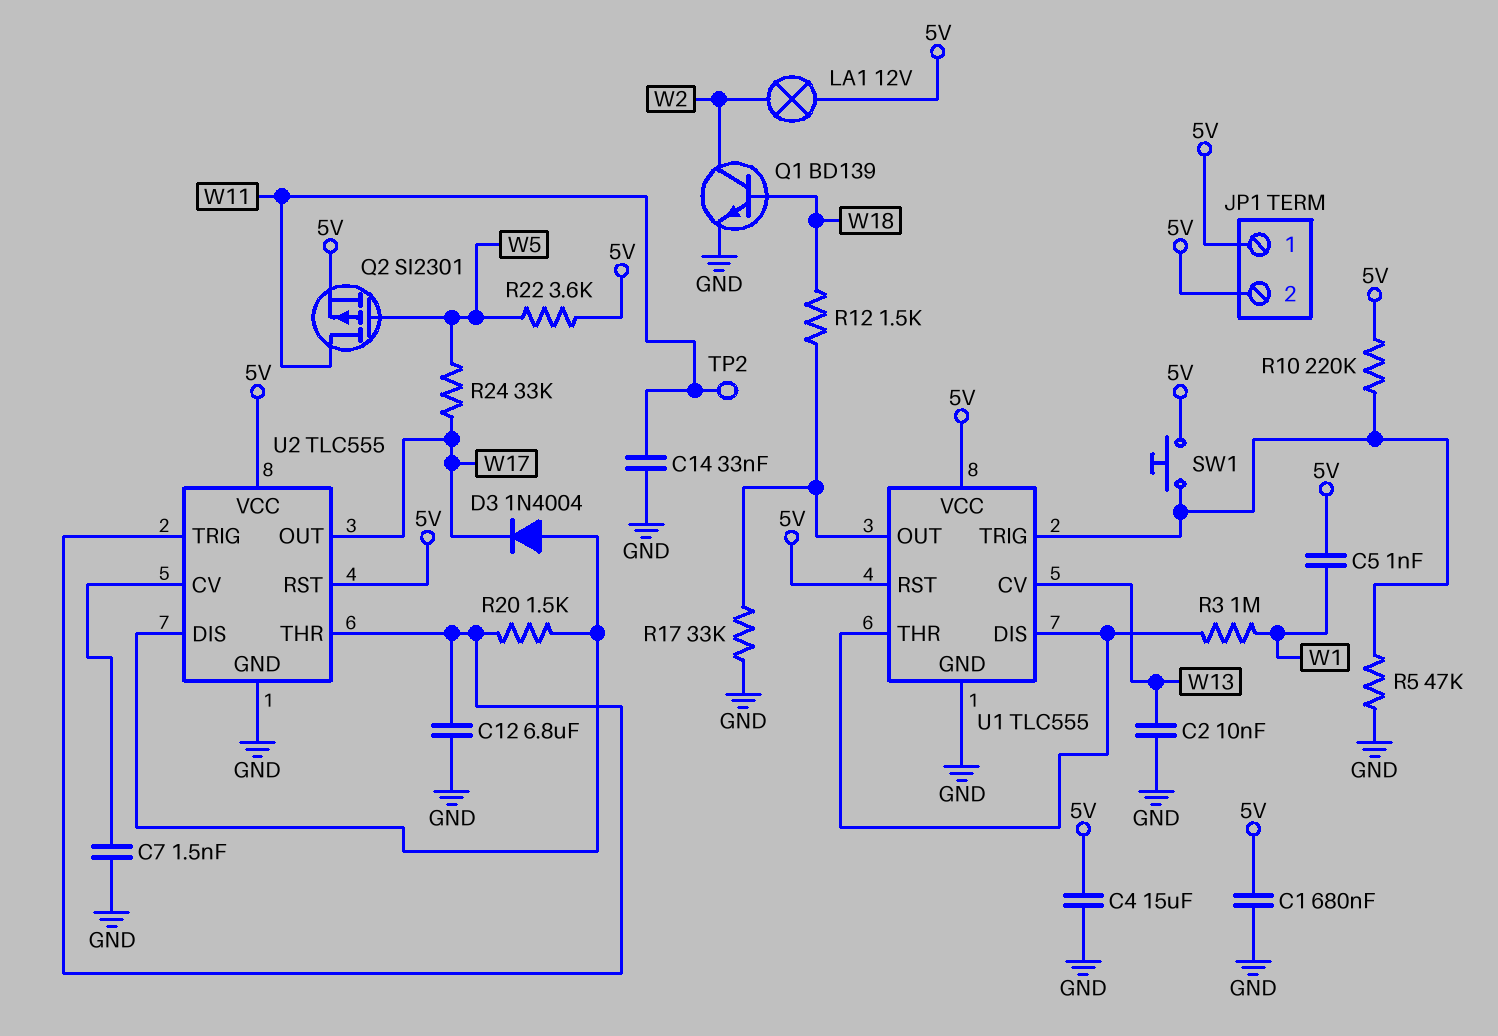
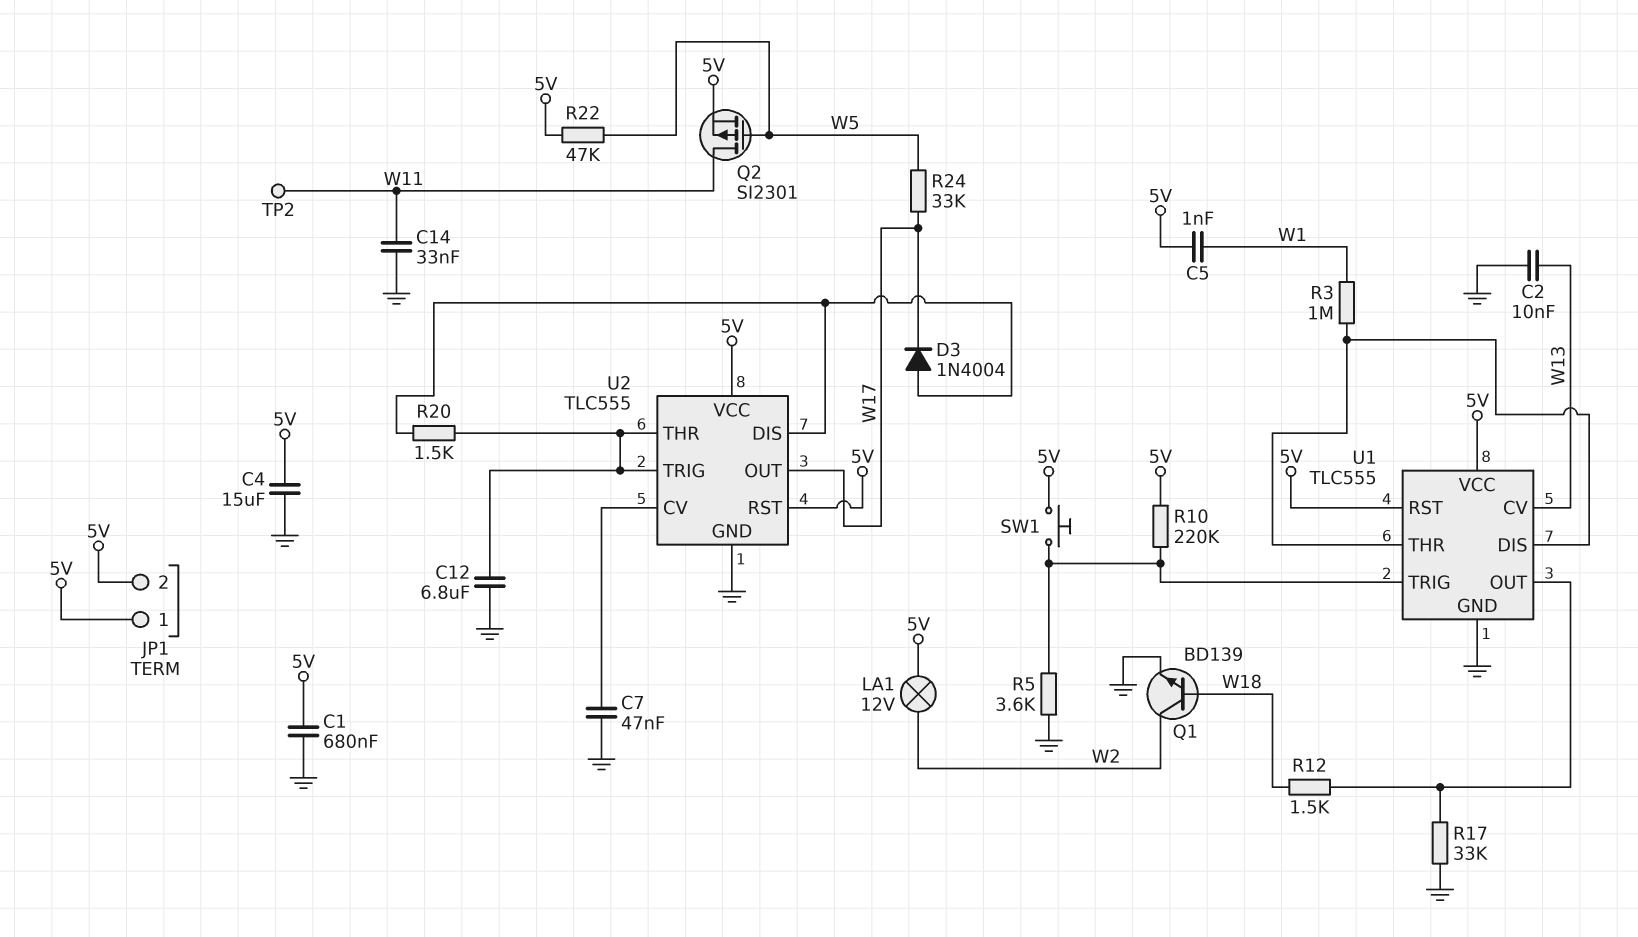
C7: 1.5nF (GND, U2/CV) -> 47nF (GND, U2/CV)
R5: 47k (GND, U1/TRIG) -> 3.6k (GND, U1/TRIG)
R22: 3.6k (5V, W5) -> 47k (5V, W5)

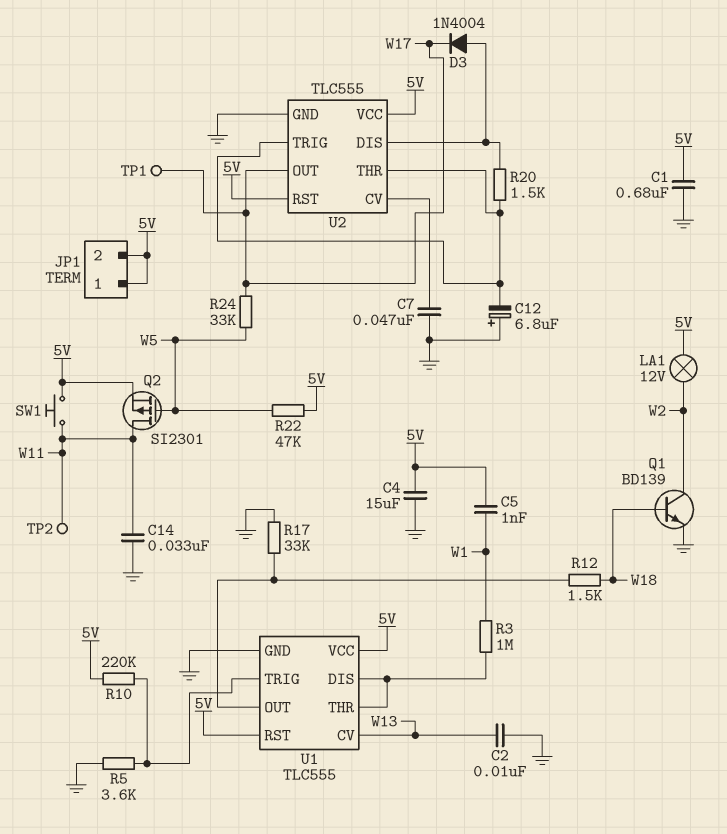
C12: 6.8uF (GND, U2/THR) -> 6.8uF (plus GND, minus U2/THR)
SW1: button (5V, U1/TRIG) -> button (5V, W11)
TP1: none -> test point (W17)

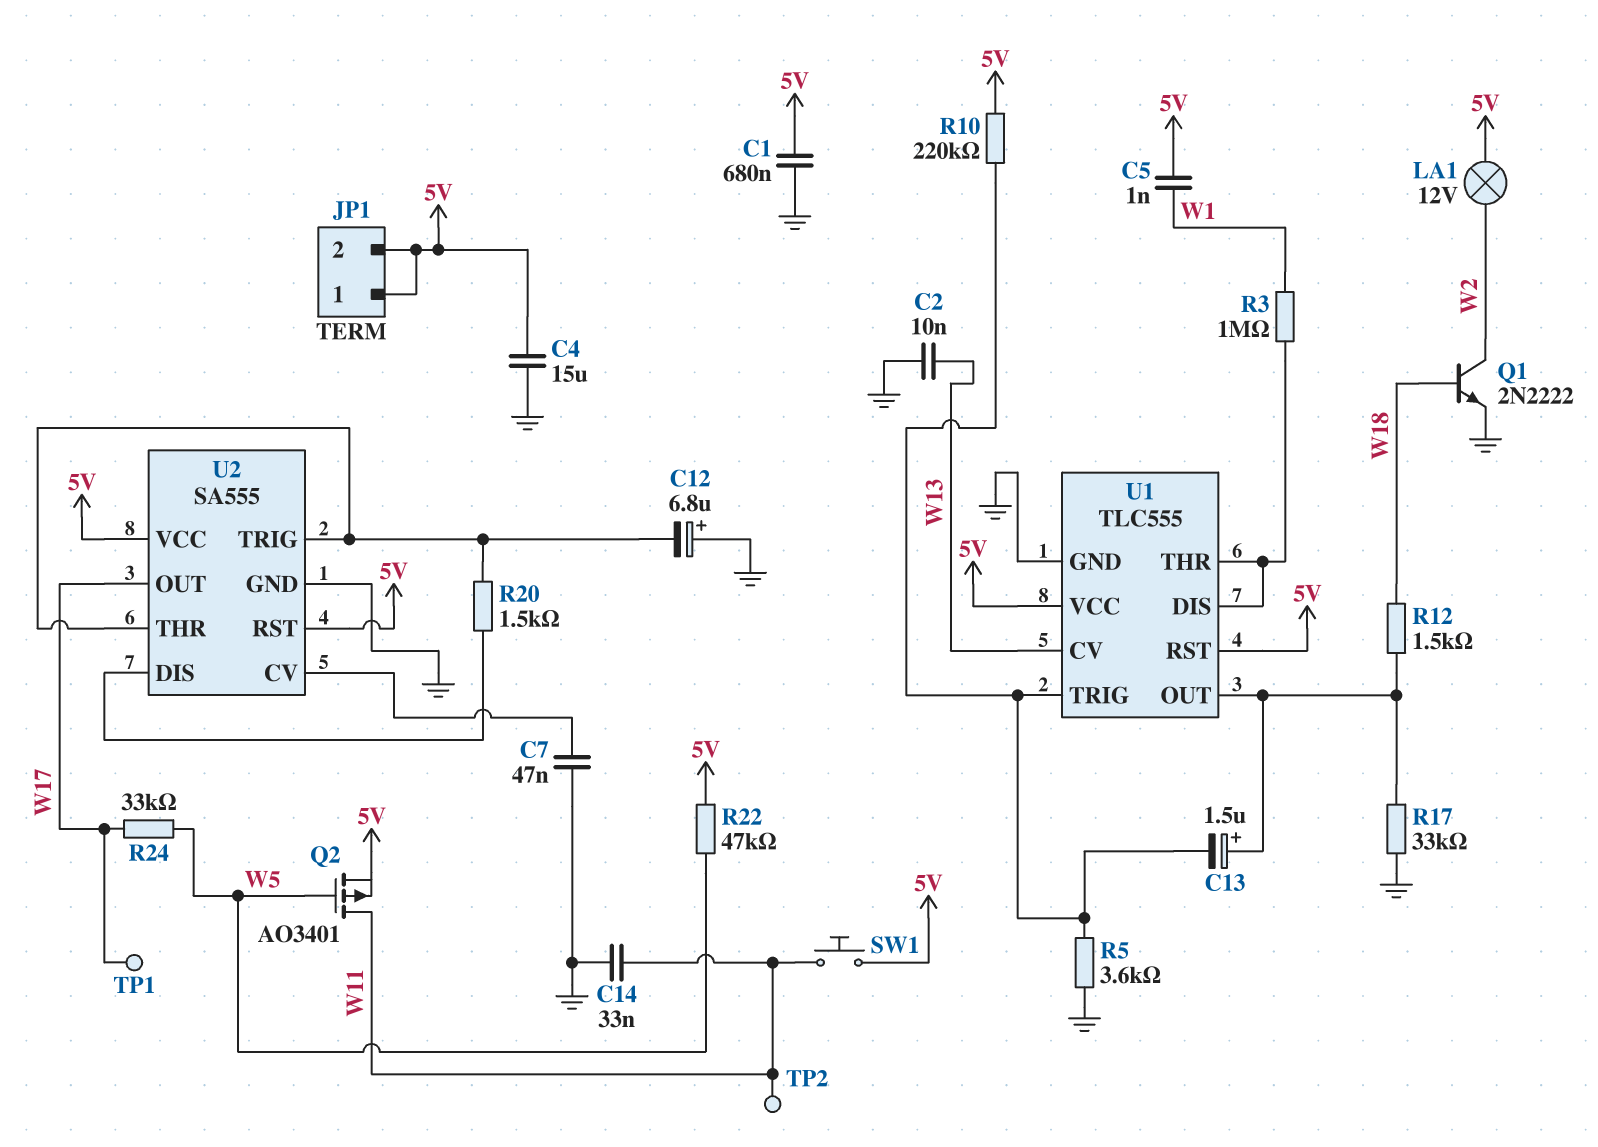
C13: none -> 1.5uF (plus U1/OUT, minus U1/TRIG)
D3: diode 1N4004 (A U2/DIS, K W17) -> none
Q1: NPN BD139 (B W18, C W2, E GND) -> NPN 2N2222 (B W18, C W2, E GND)
Q2: PMOS SI2301 (G W5, D W11, S 5V) -> PMOS AO3401 (G W5, D W11, S 5V)
U2: TLC555 -> SA555

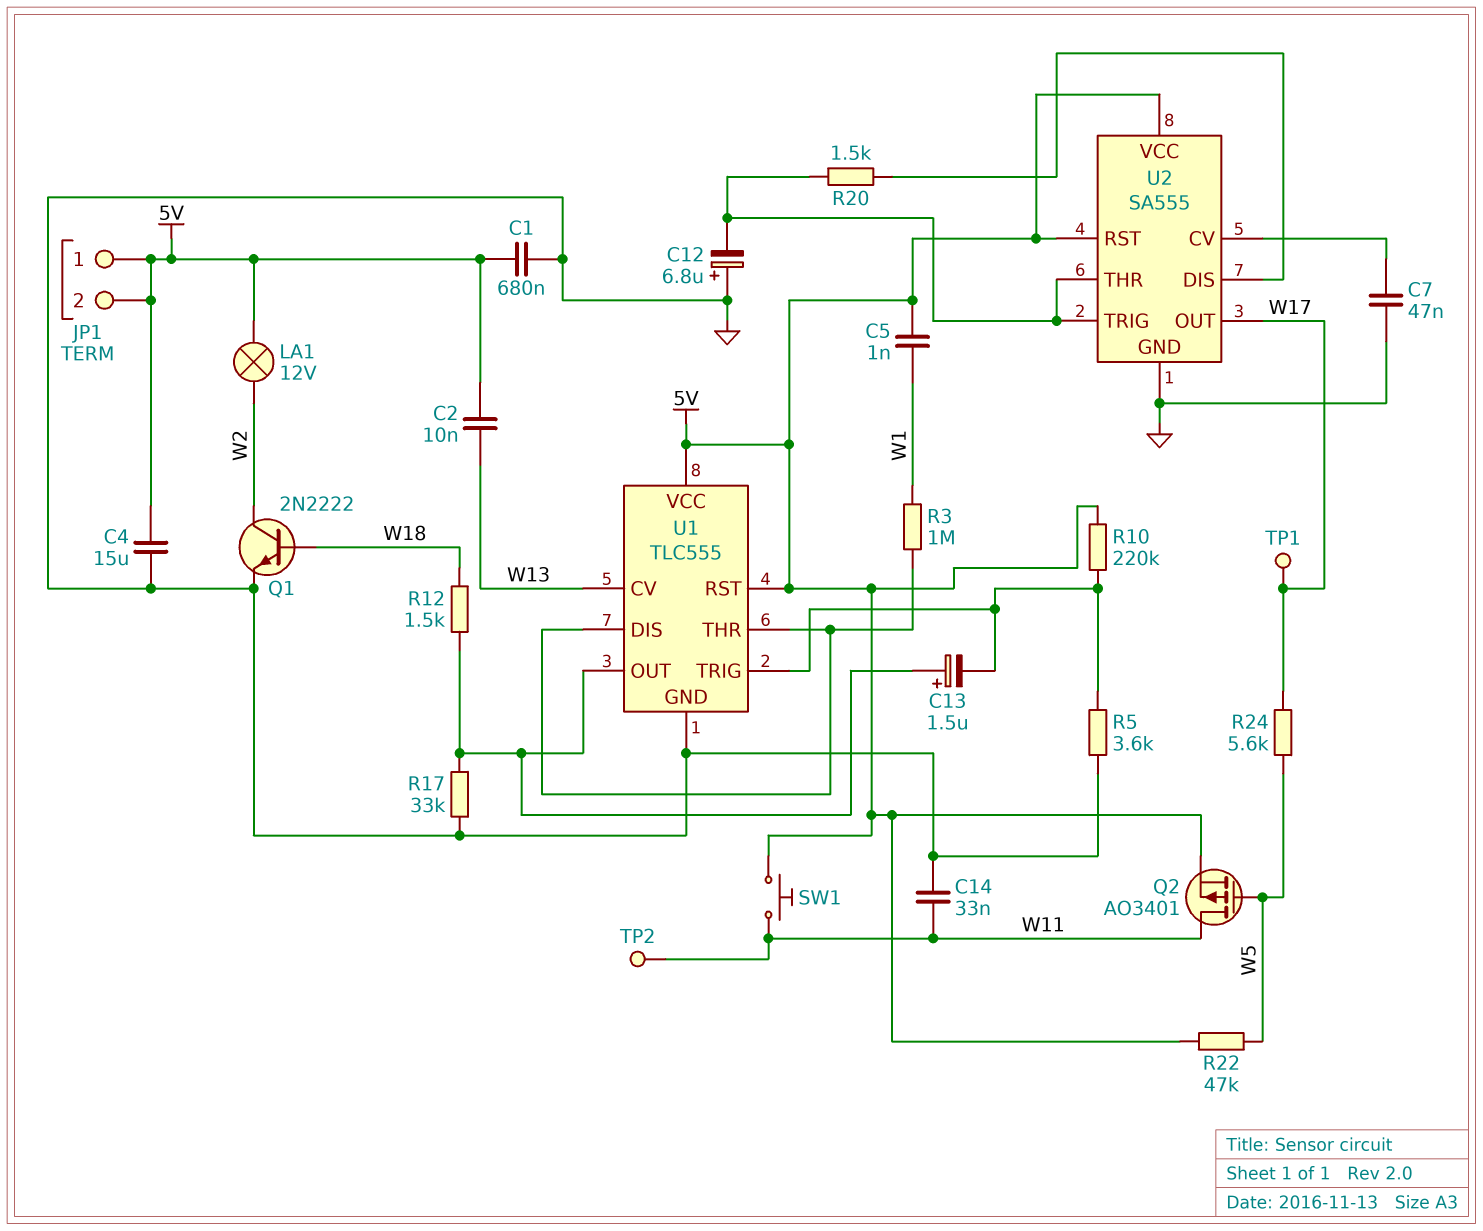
C2: 10nF (GND, W13) -> 10nF (5V, W13)
R24: 33k (W5, W17) -> 5.6k (W5, W17)

